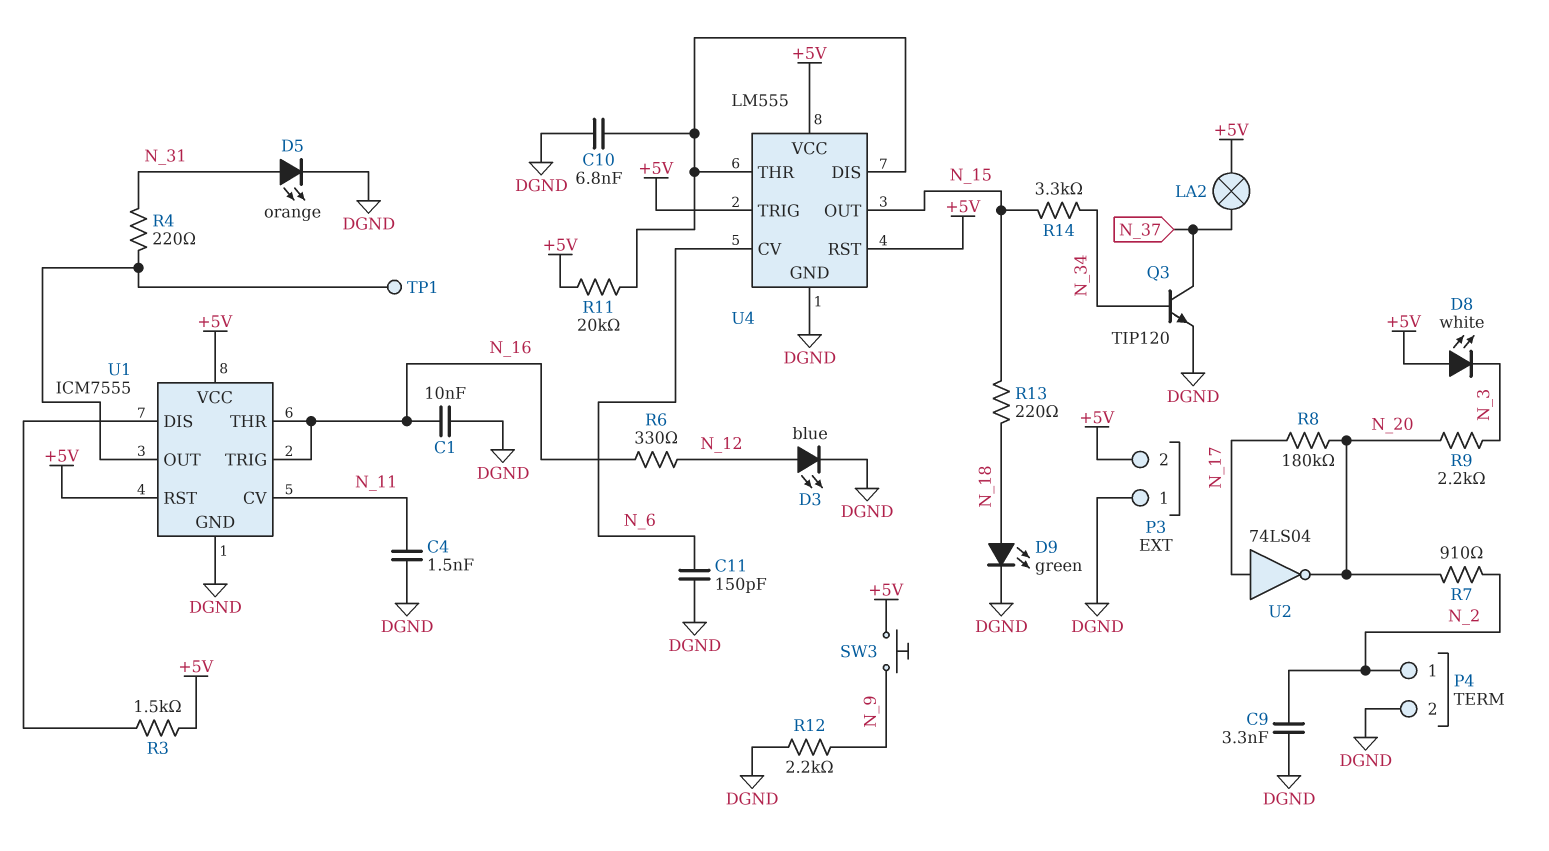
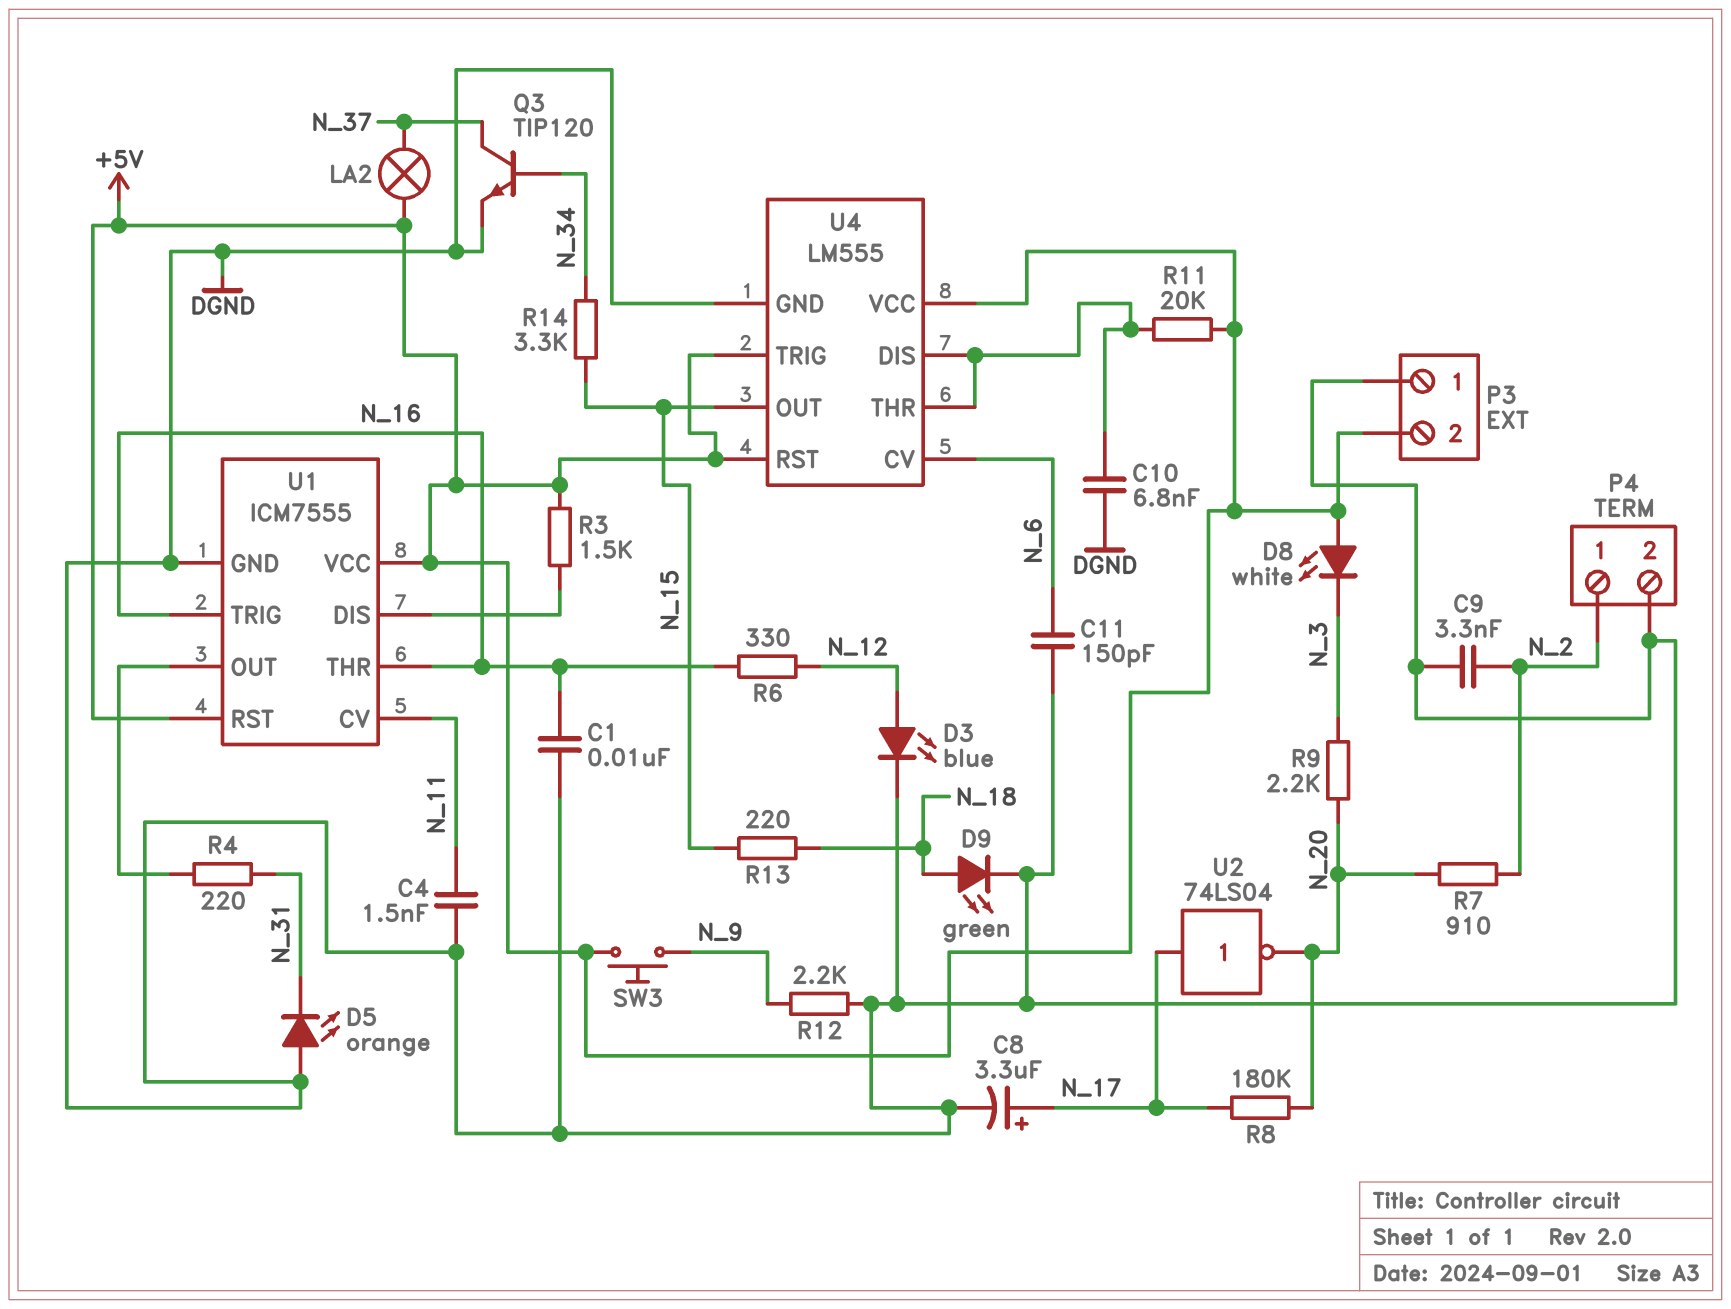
C8: none -> 3.3uF (plus N_17, minus DGND)
D5: LED orange (A N_31, K DGND) -> LED orange (A DGND, K N_31)
TP1: test point (U1/OUT) -> none

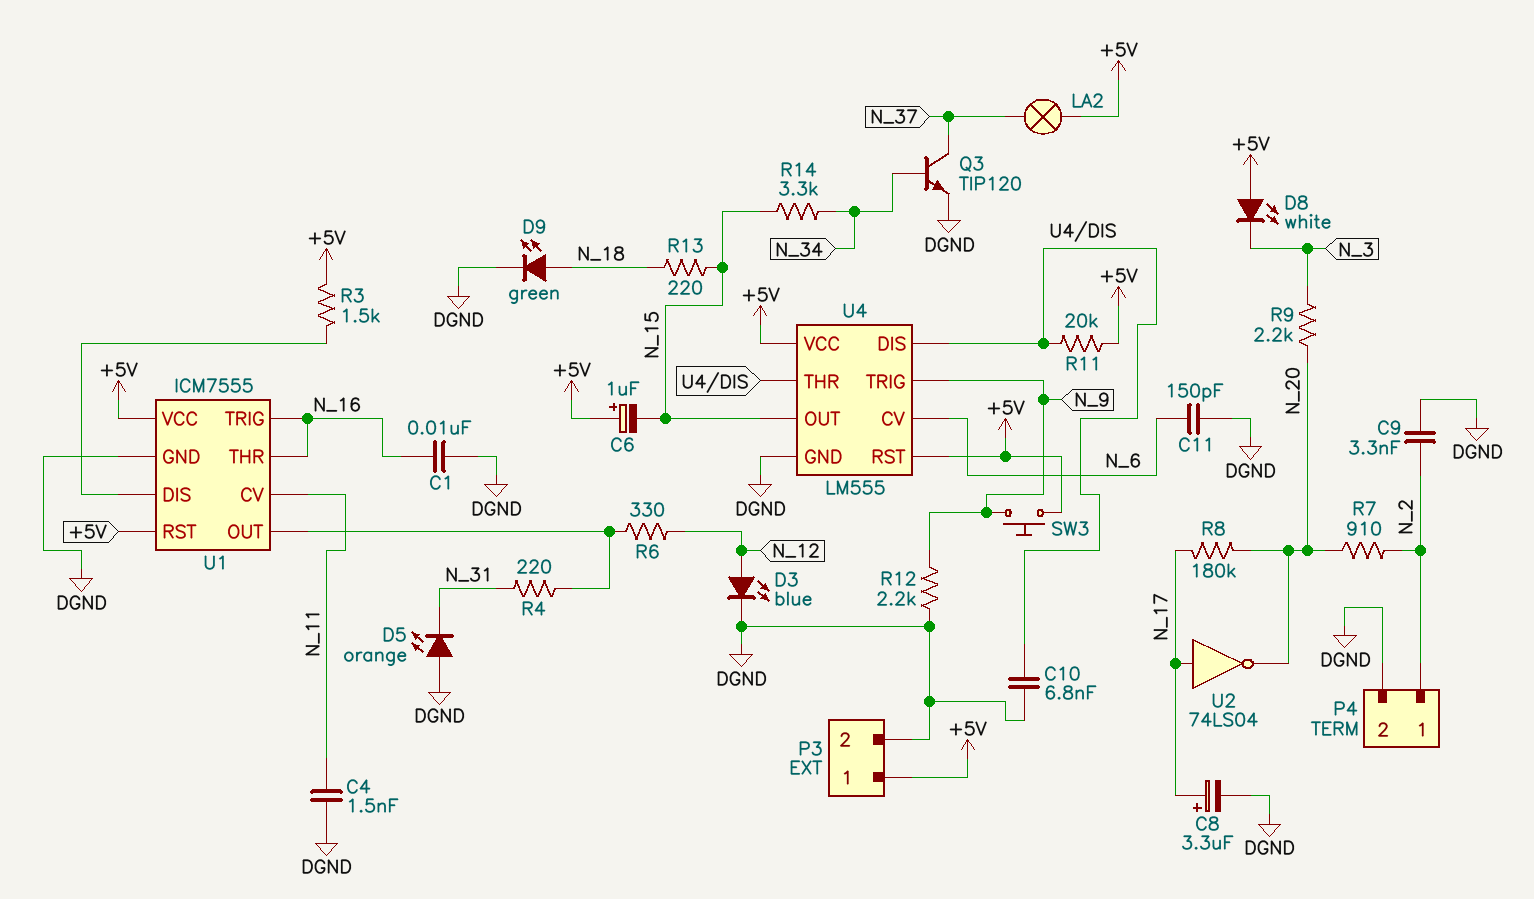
C6: none -> 1uF (plus +5V, minus N_15)
P3 pin 1: DGND -> +5V
P3 pin 2: +5V -> DGND
R6: 330 (N_12, N_16) -> 330 (N_12, U1/OUT)
U4 pin TRIG: +5V -> N_9

